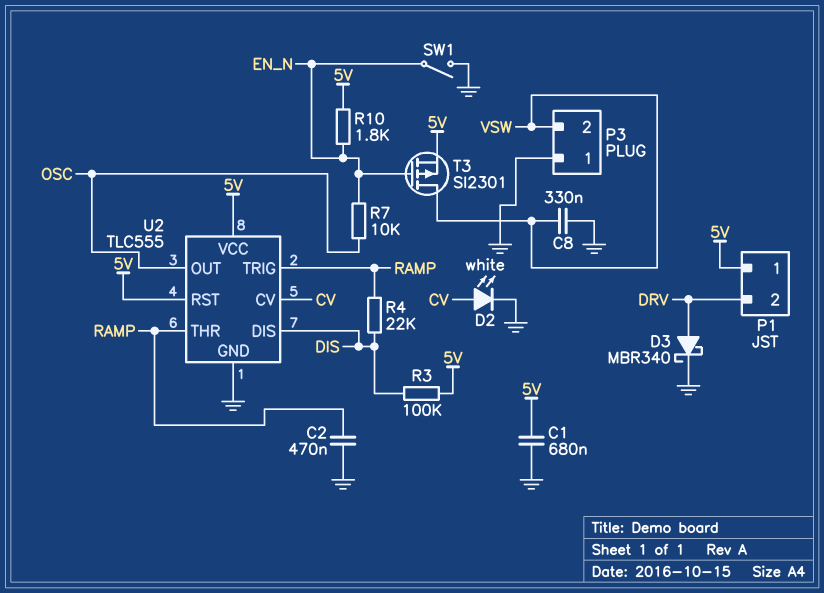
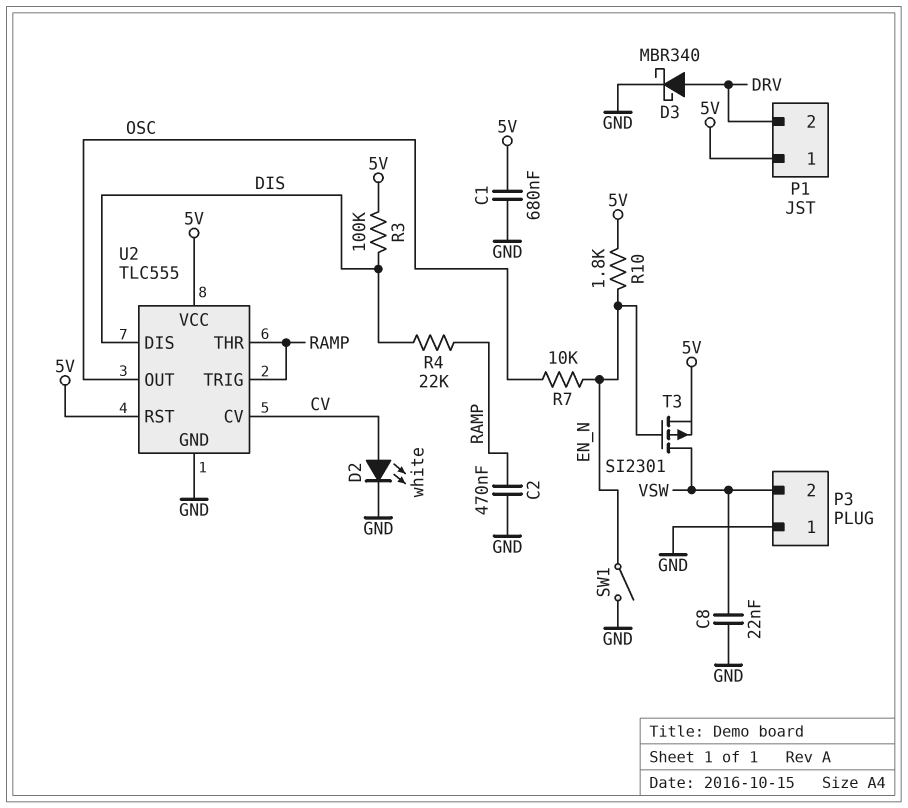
C8: 330nF (GND, VSW) -> 22nF (GND, VSW)

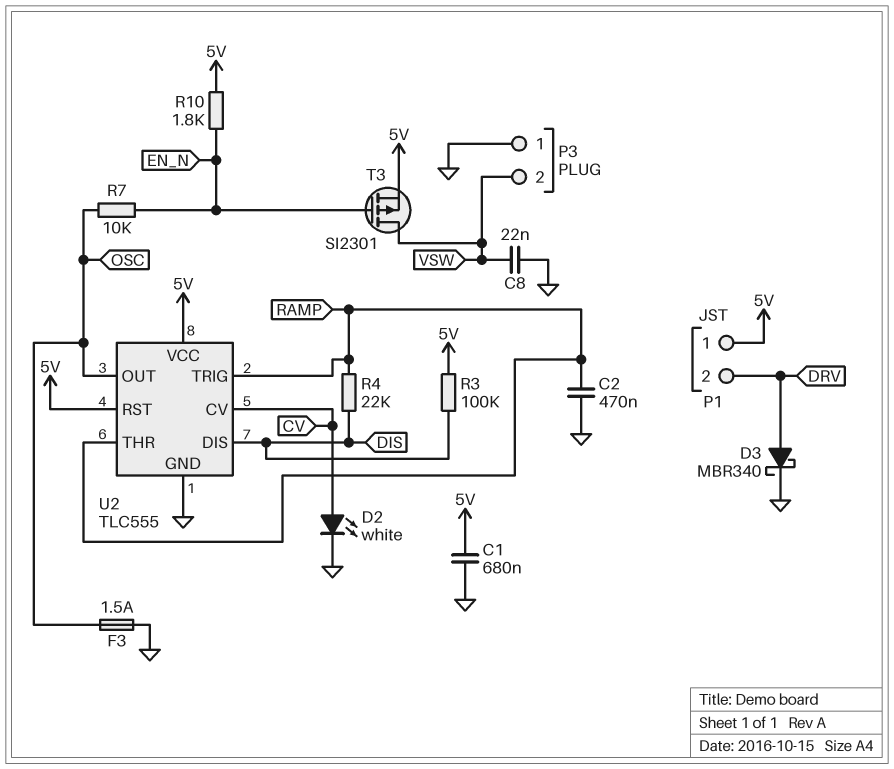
F3: none -> 1.5A (GND, OSC)
SW1: switch (EN_N, GND) -> none

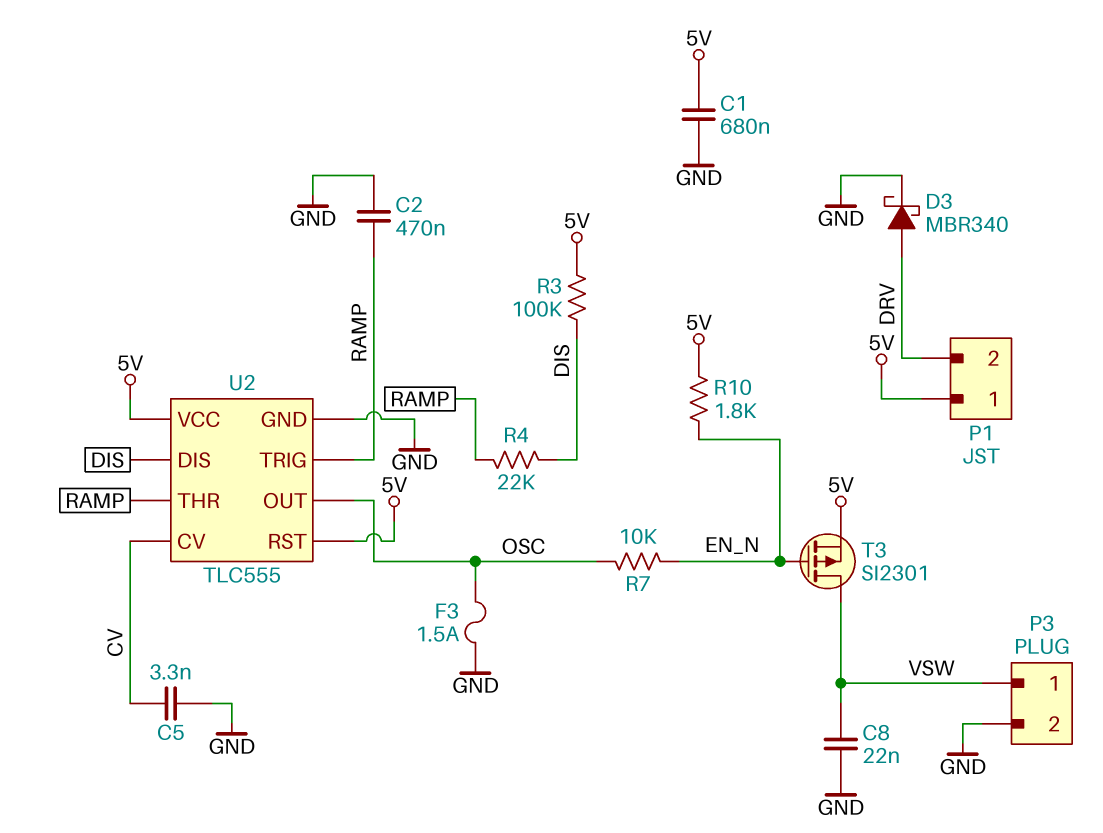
C5: none -> 3.3nF (CV, GND)
D2: LED white (A CV, K GND) -> none
P3 pin 1: GND -> VSW
P3 pin 2: VSW -> GND

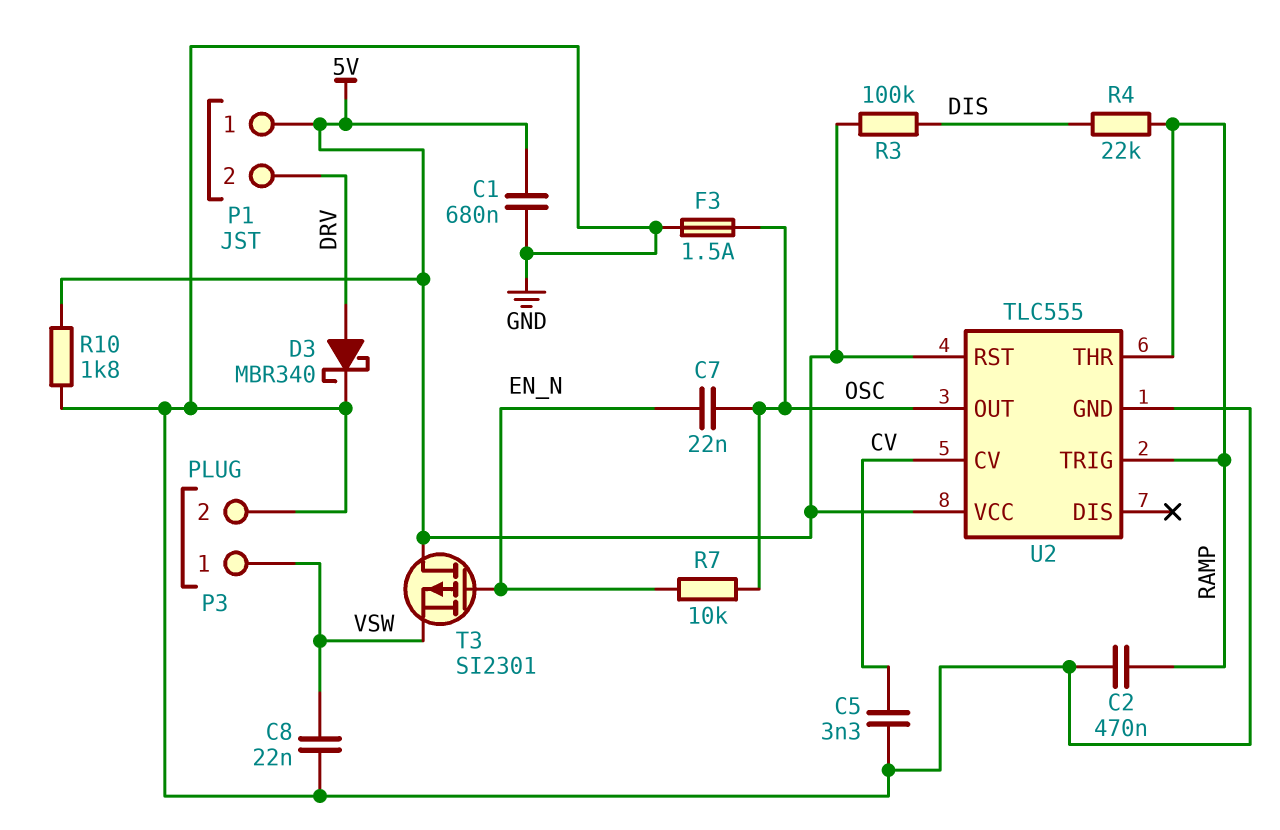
C7: none -> 22nF (EN_N, OSC)
R10: 1.8k (5V, EN_N) -> 1.8k (5V, GND)
T3: PMOS SI2301 (G EN_N, D VSW, S 5V) -> PMOS SI2301 (G EN_N, D 5V, S VSW)
U2 pin DIS: DIS -> none

